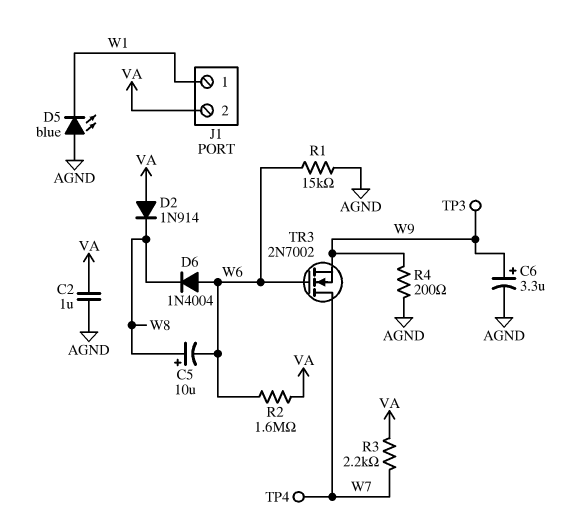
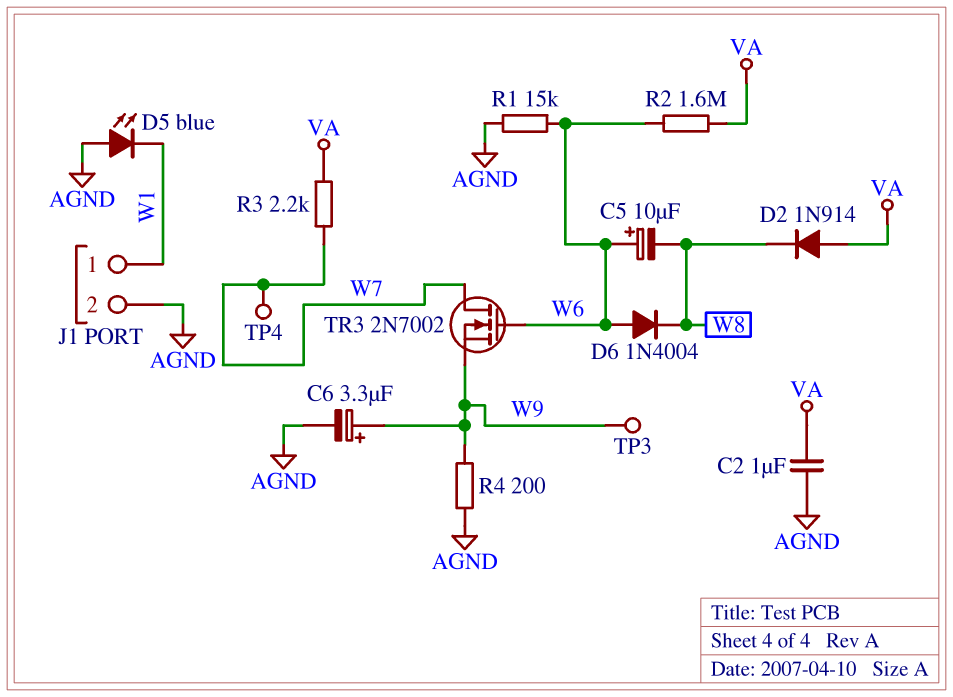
C5: 10uF (plus W8, minus W6) -> 10uF (plus W6, minus W8)
J1 pin 2: VA -> AGND

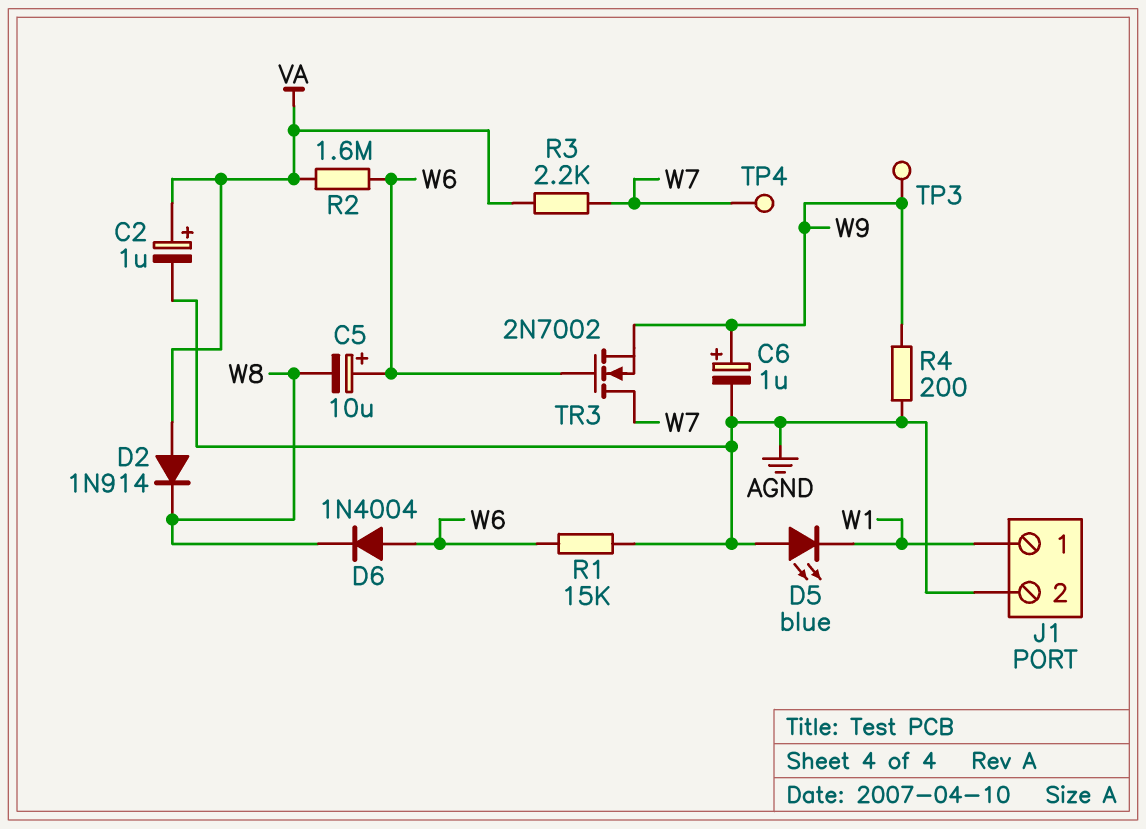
C2: 1uF (AGND, VA) -> 1uF (plus VA, minus AGND)
C6: 3.3uF (plus W9, minus AGND) -> 1uF (plus W9, minus AGND)

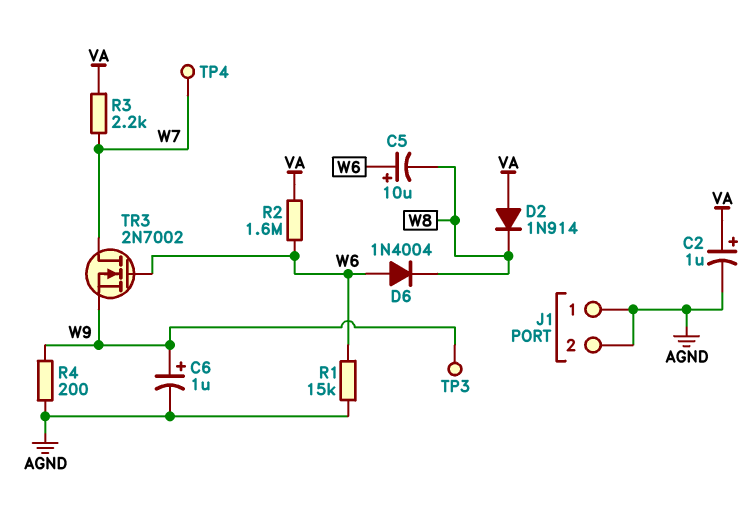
D5: LED blue (A AGND, K W1) -> none
J1 pin 1: W1 -> AGND

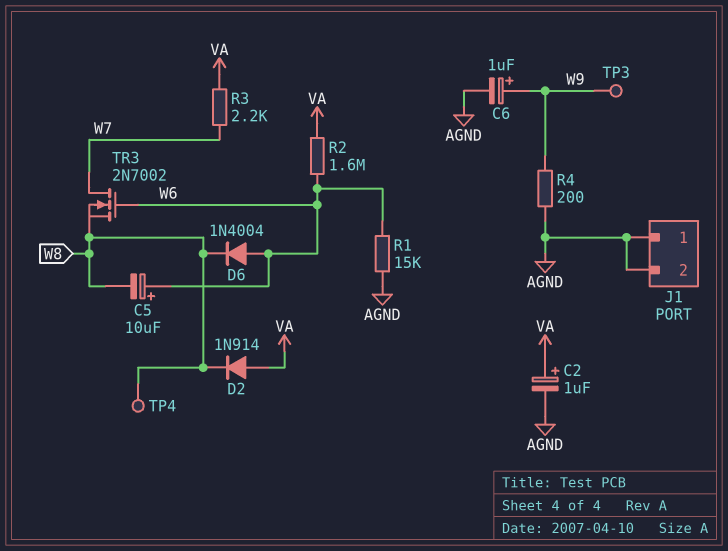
TP4: test point (W7) -> test point (W8)
TR3: NMOS 2N7002 (G W6, D W7, S W9) -> NMOS 2N7002 (G W6, D W7, S W8)

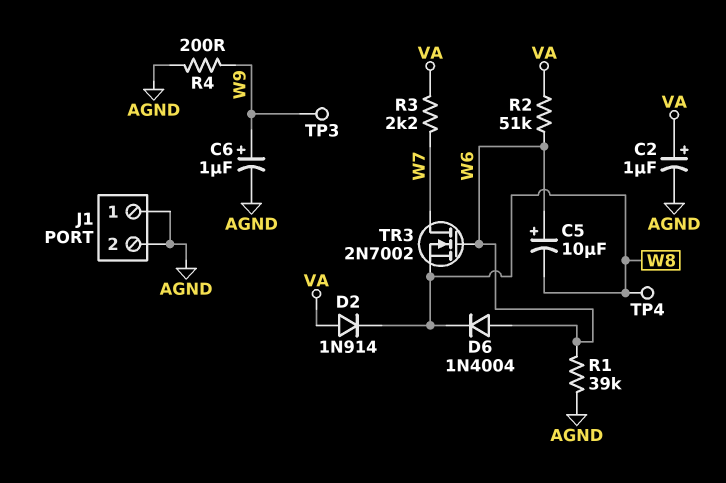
R1: 15k (AGND, W6) -> 39k (AGND, W6)
R2: 1.6M (VA, W6) -> 51k (VA, W6)

